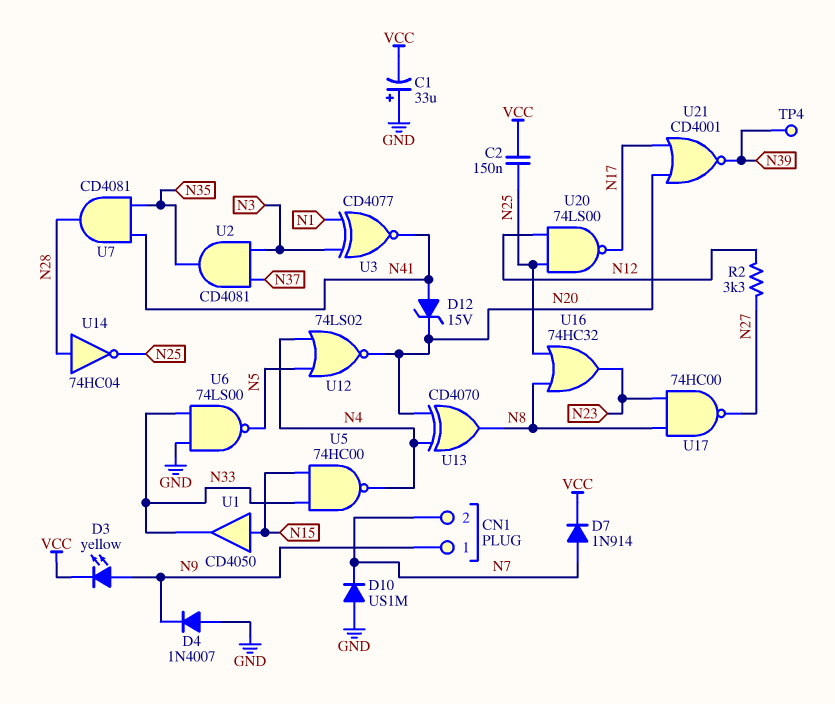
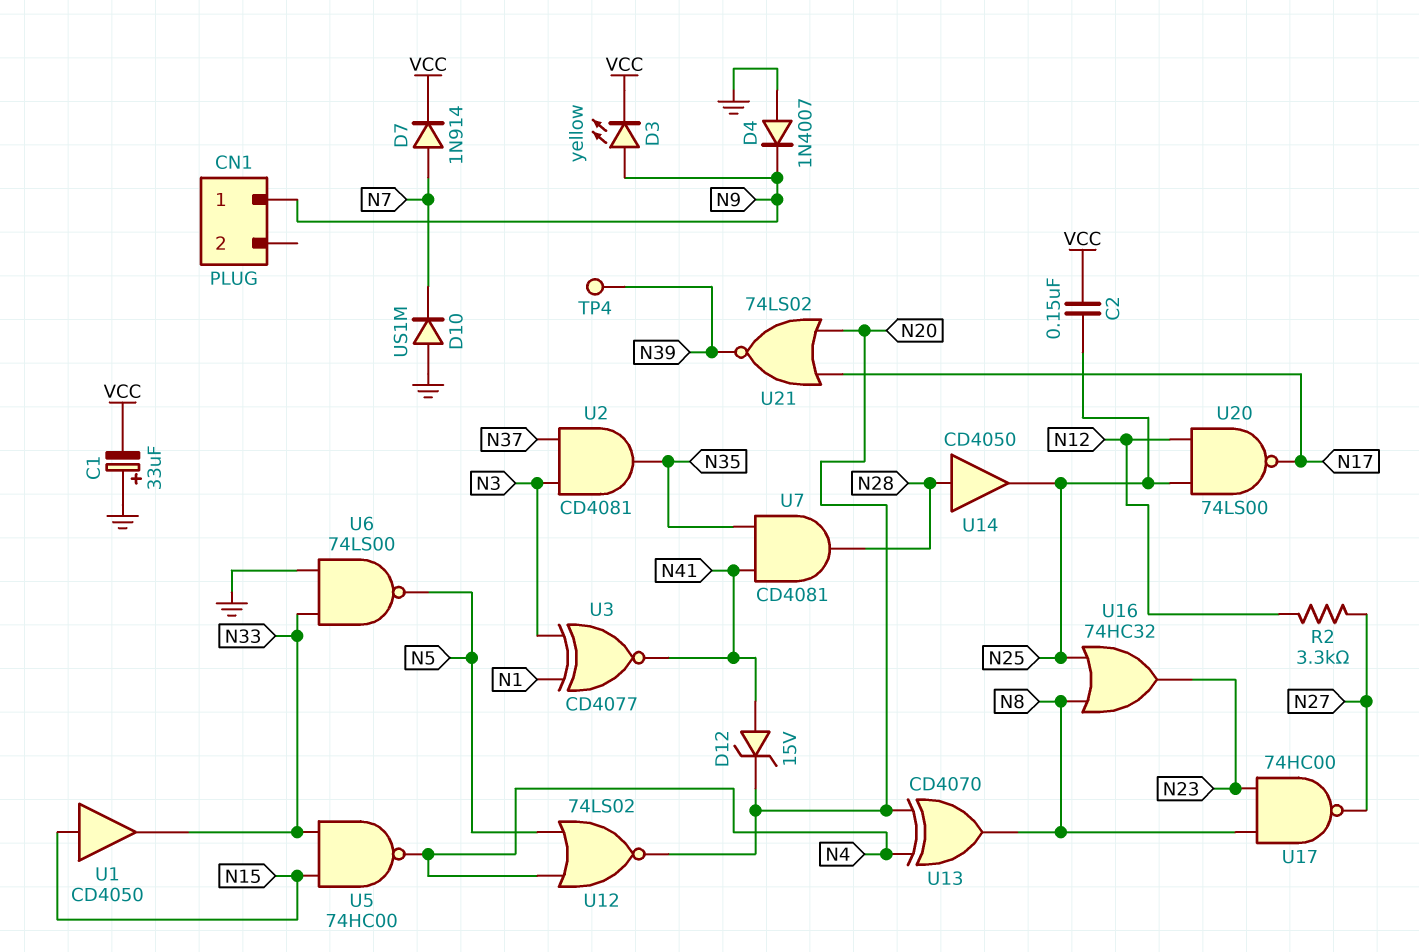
CN1 pin 2: N7 -> none
U14: NOT 74HC04 (in N28, out N25) -> buffer CD4050 (in N28, out N25)
U21: NOR CD4001 (in N17, in N20, out N39) -> NOR 74LS02 (in N17, in N20, out N39)

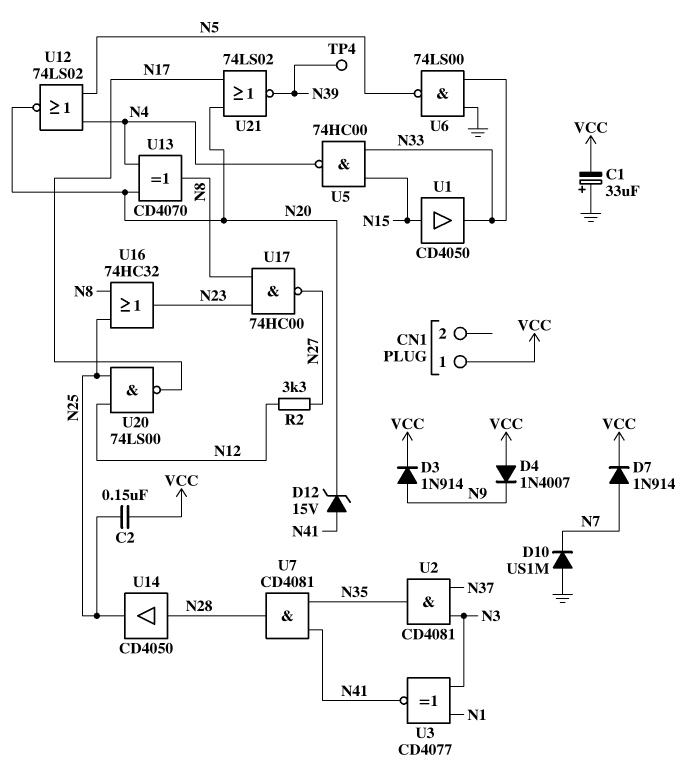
CN1 pin 1: N9 -> VCC
D3: LED yellow (A N9, K VCC) -> diode 1N914 (A N9, K VCC)
D4: diode 1N4007 (A GND, K N9) -> diode 1N4007 (A VCC, K N9)

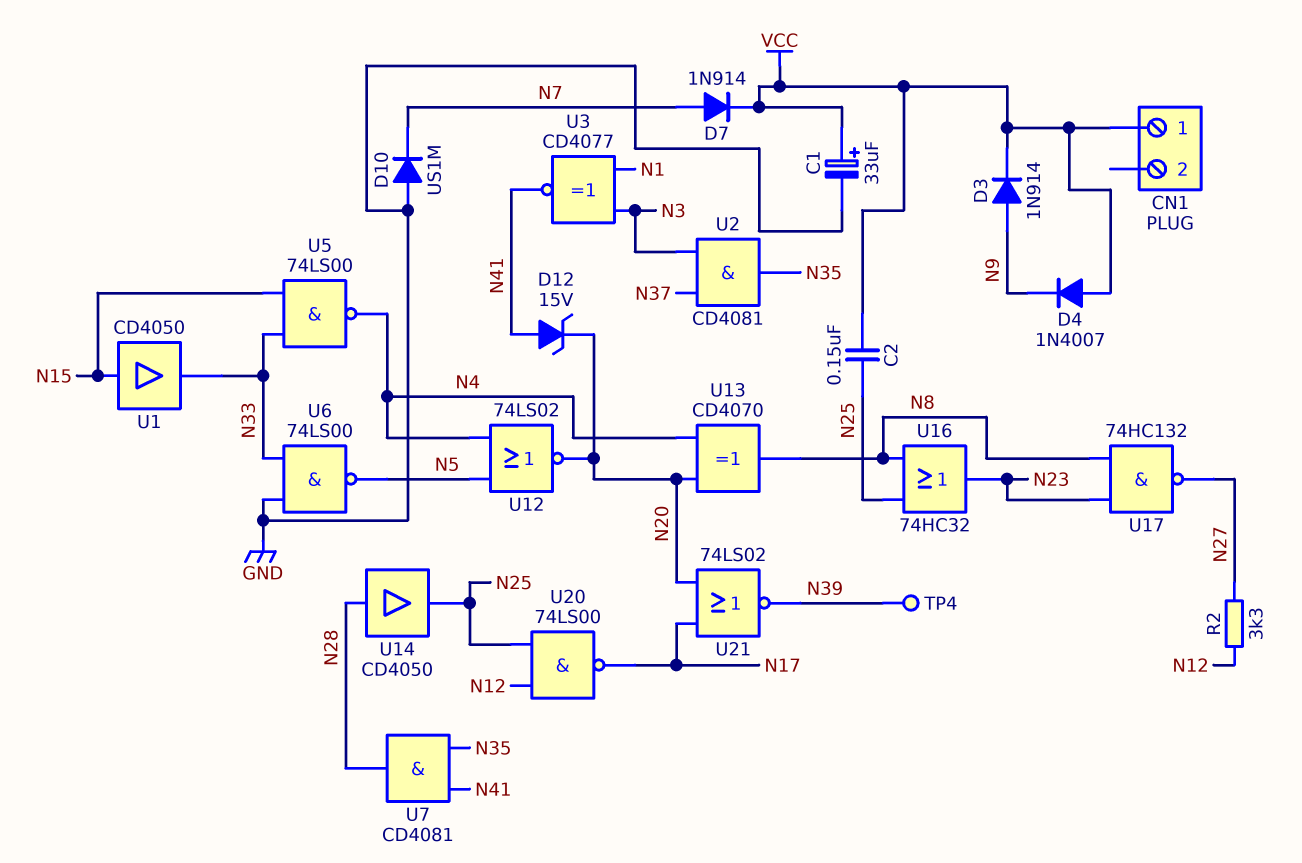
C1: 33uF (plus GND, minus VCC) -> 33uF (plus VCC, minus GND)
U5: NAND 74HC00 (in N15, in N33, out N4) -> NAND 74LS00 (in N15, in N33, out N4)
U17: NAND 74HC00 (in N8, in N23, out N27) -> NAND 74HC132 (in N8, in N23, out N27)

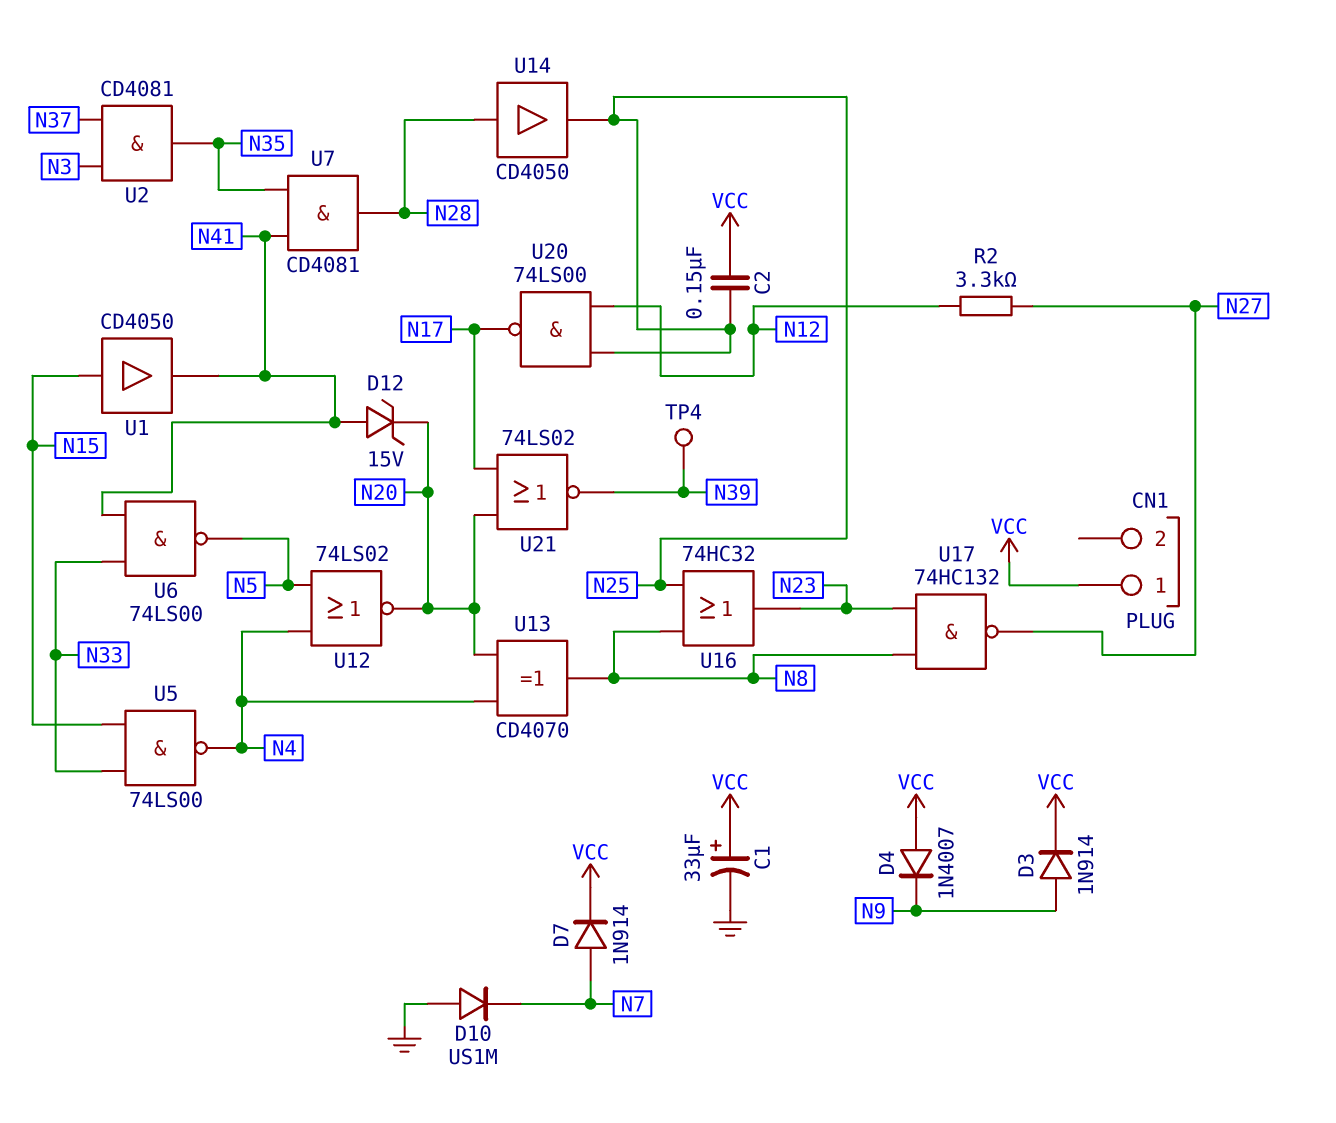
U1: buffer CD4050 (in N15, out N33) -> buffer CD4050 (in N15, out N41)
U3: XNOR CD4077 (in N1, in N3, out N41) -> none
U6: NAND 74LS00 (in GND, in N33, out N5) -> NAND 74LS00 (in N33, in N41, out N5)

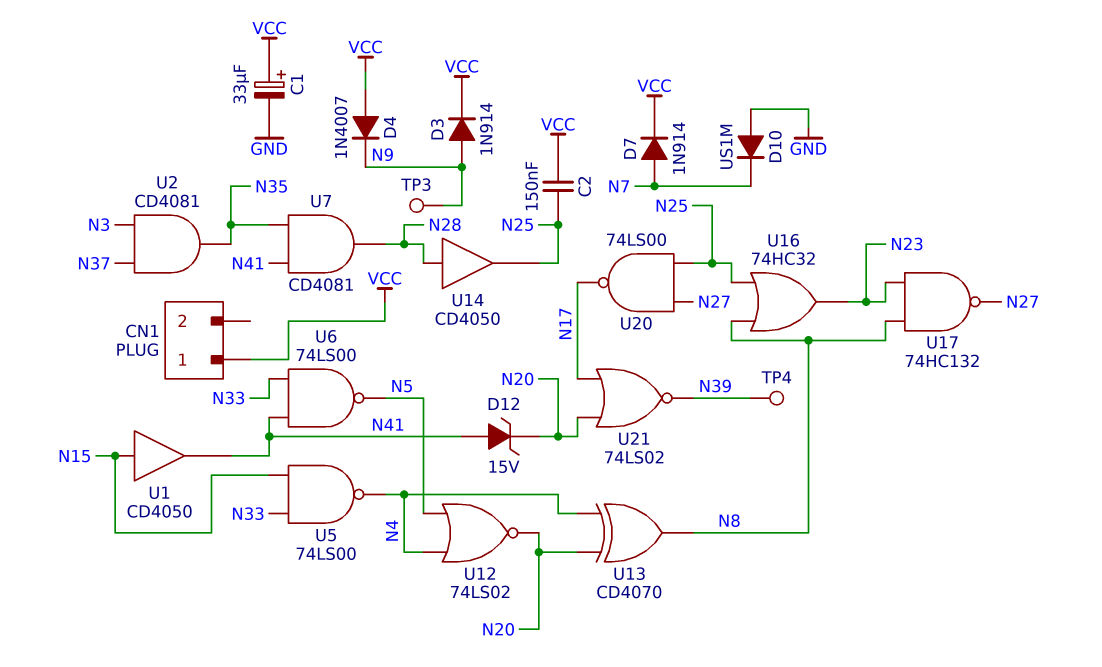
R2: 3.3k (N12, N27) -> none
TP3: none -> test point (N9)
U20: NAND 74LS00 (in N12, in N25, out N17) -> NAND 74LS00 (in N25, in N27, out N17)

